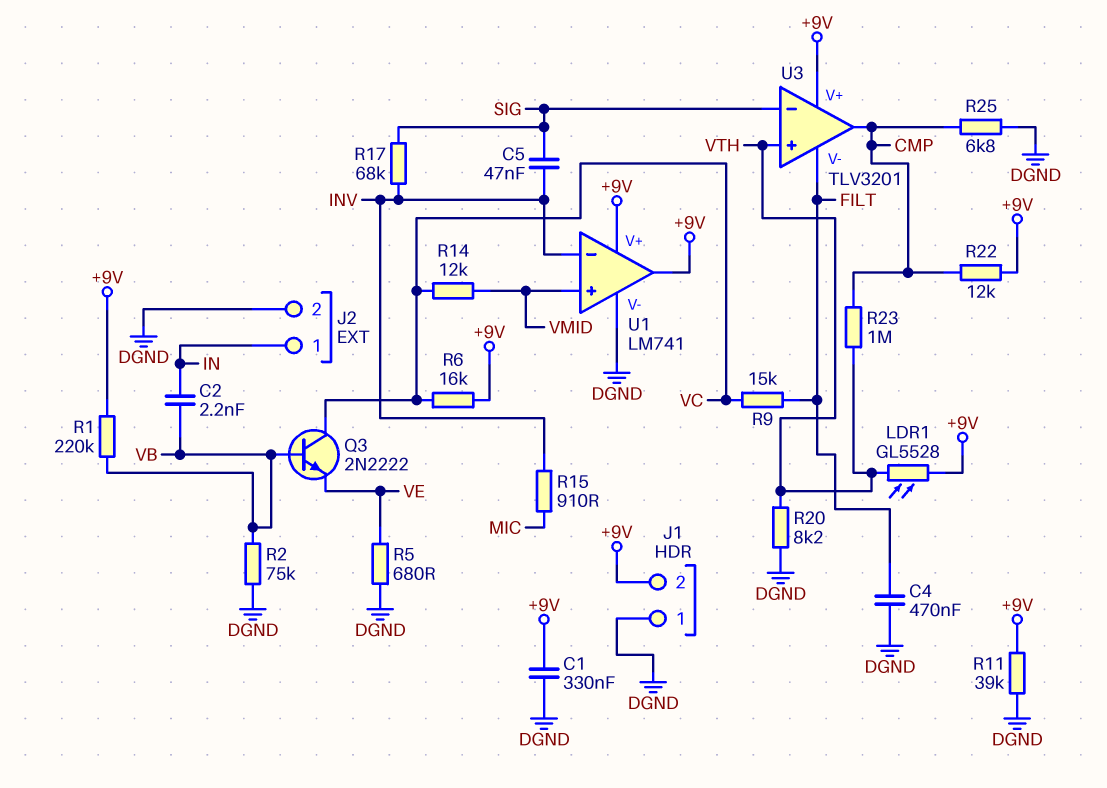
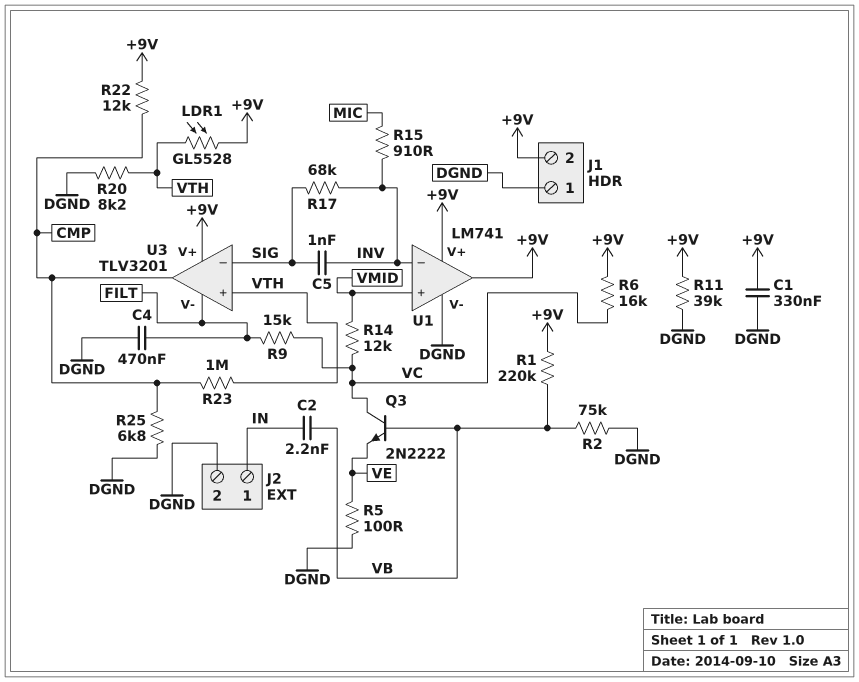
C5: 47nF (INV, SIG) -> 1nF (INV, SIG)
R5: 680 (DGND, VE) -> 100 (DGND, VE)

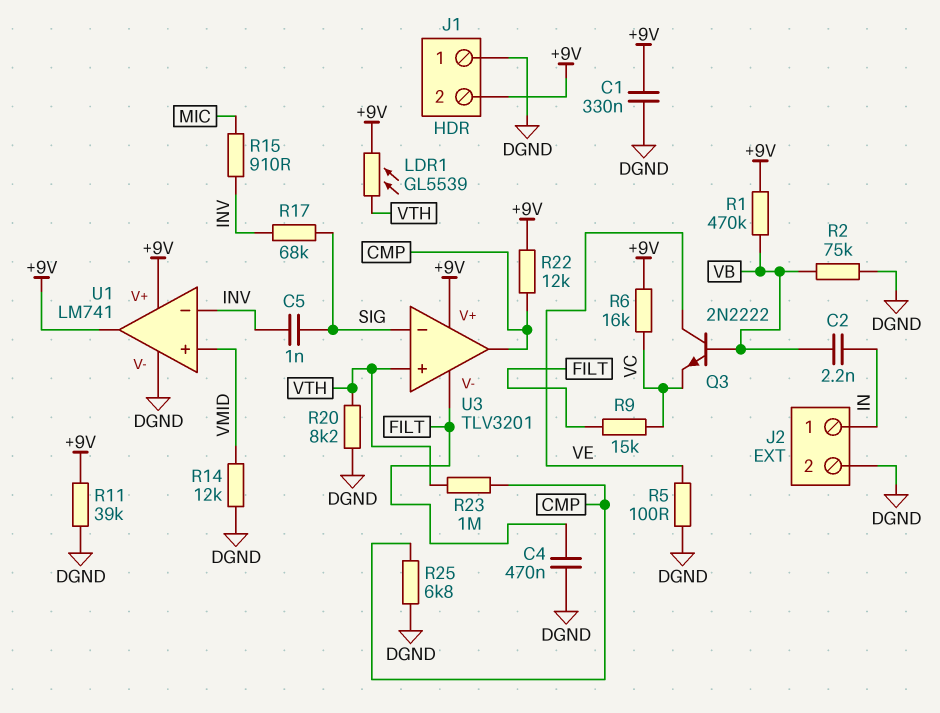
LDR1: GL5528 (+9V, VTH) -> GL5539 (+9V, VTH)
Q3: NPN 2N2222 (B VB, C VC, E VE) -> NPN 2N2222 (B VB, C VE, E VC)
R1: 220k (+9V, VB) -> 470k (+9V, VB)
R14: 12k (VC, VMID) -> 12k (DGND, VMID)

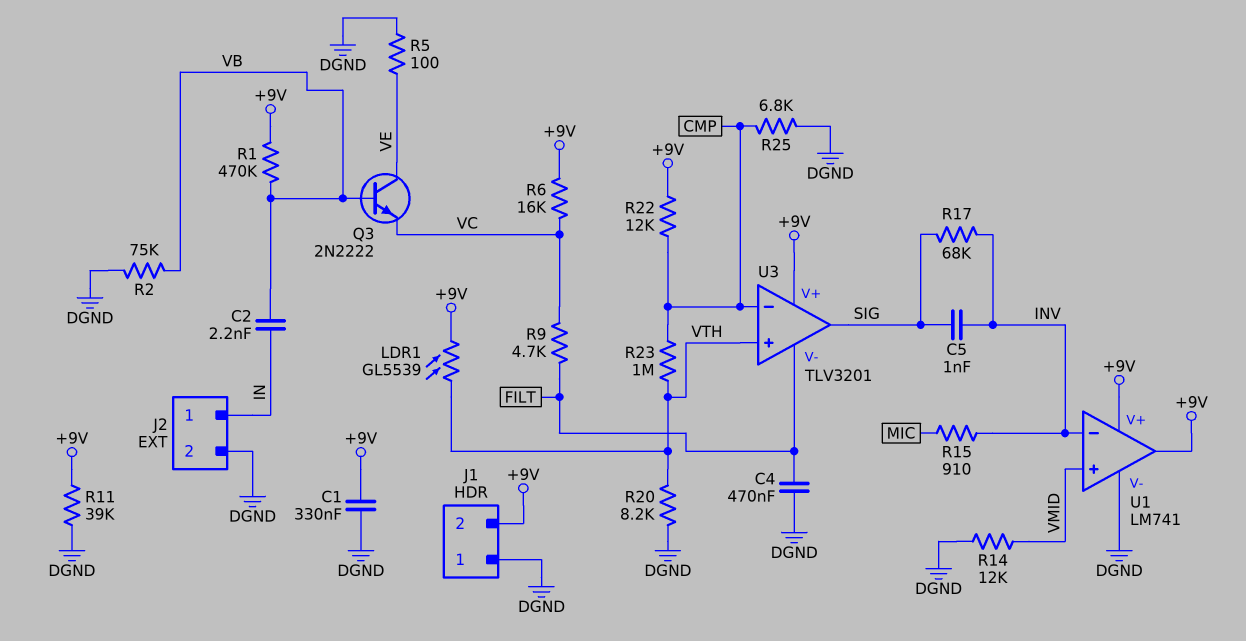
R9: 15k (FILT, VC) -> 4.7k (FILT, VC)
U3 pin in-: SIG -> CMP
U3 pin out: CMP -> SIG

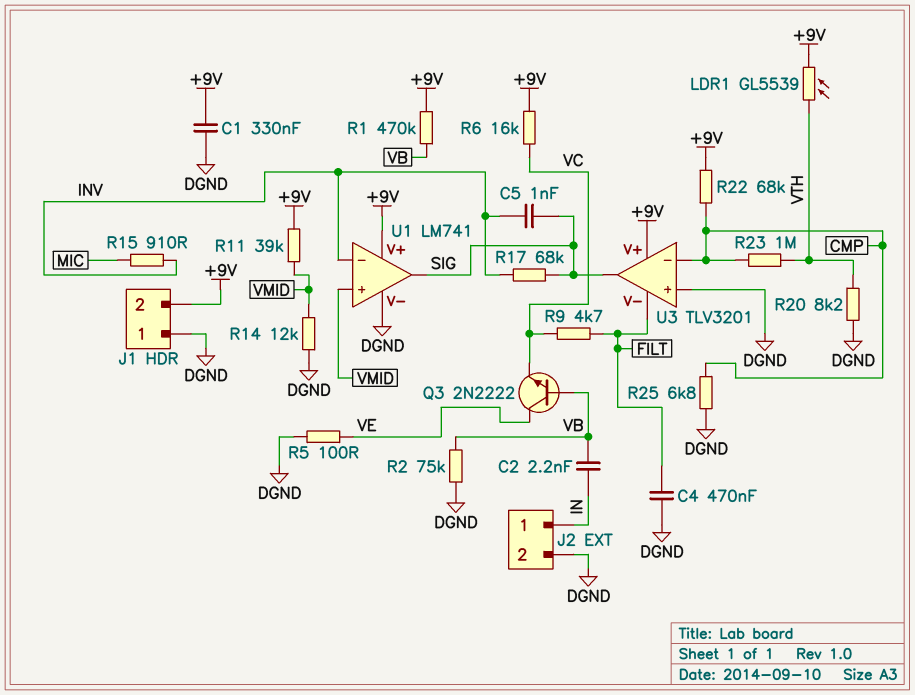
R11: 39k (+9V, DGND) -> 39k (+9V, VMID)
R22: 12k (+9V, CMP) -> 68k (+9V, CMP)
U1 pin out: +9V -> SIG
U3 pin in+: VTH -> DGND

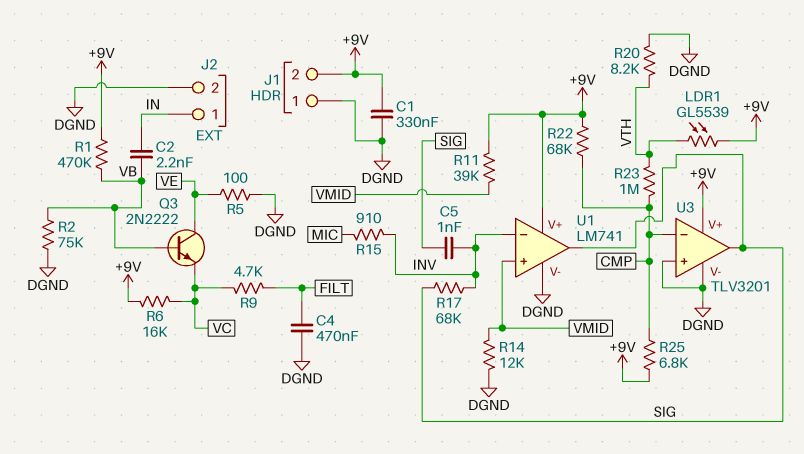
R25: 6.8k (CMP, DGND) -> 6.8k (+9V, CMP)
U3 pin V-: FILT -> DGND

